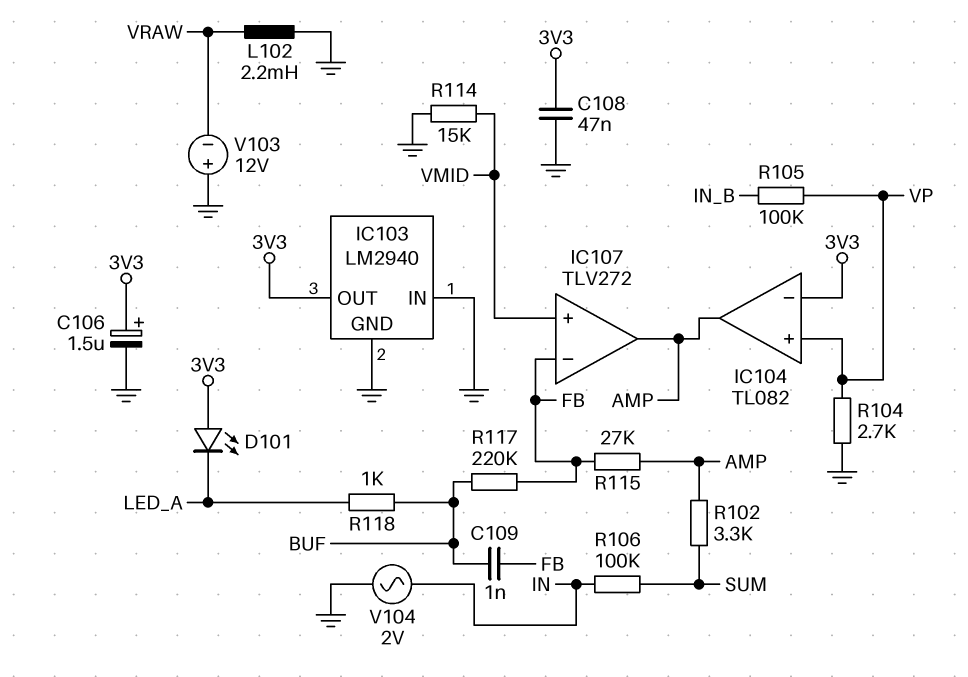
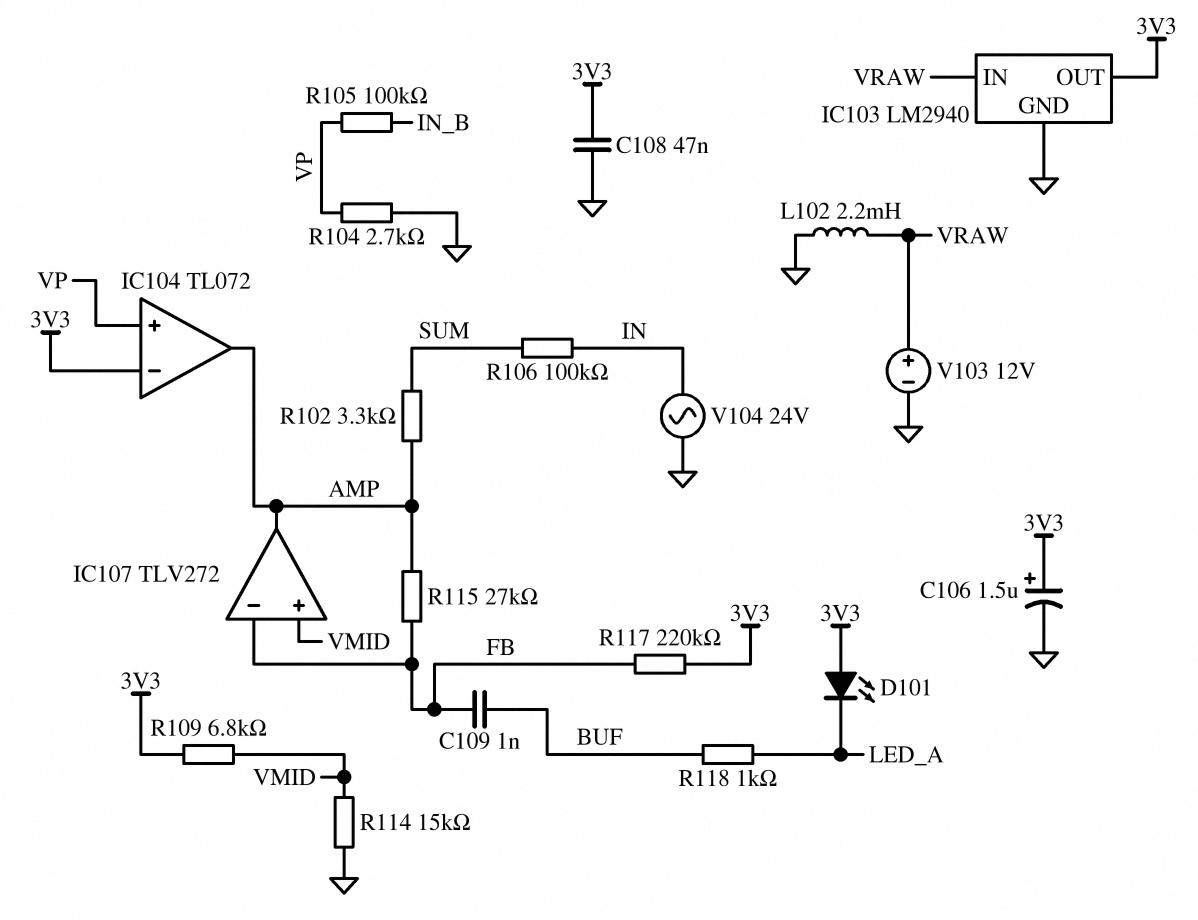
IC103 pin IN: GND -> VRAW
IC104: TL082 -> TL072
R109: none -> 6.8k (3V3, VMID)
R117: 220k (BUF, FB) -> 220k (3V3, FB)
V103: 12V (plus GND, minus VRAW) -> 12V (plus VRAW, minus GND)
V104: AC 2V (GND, IN) -> AC 24V (GND, IN)

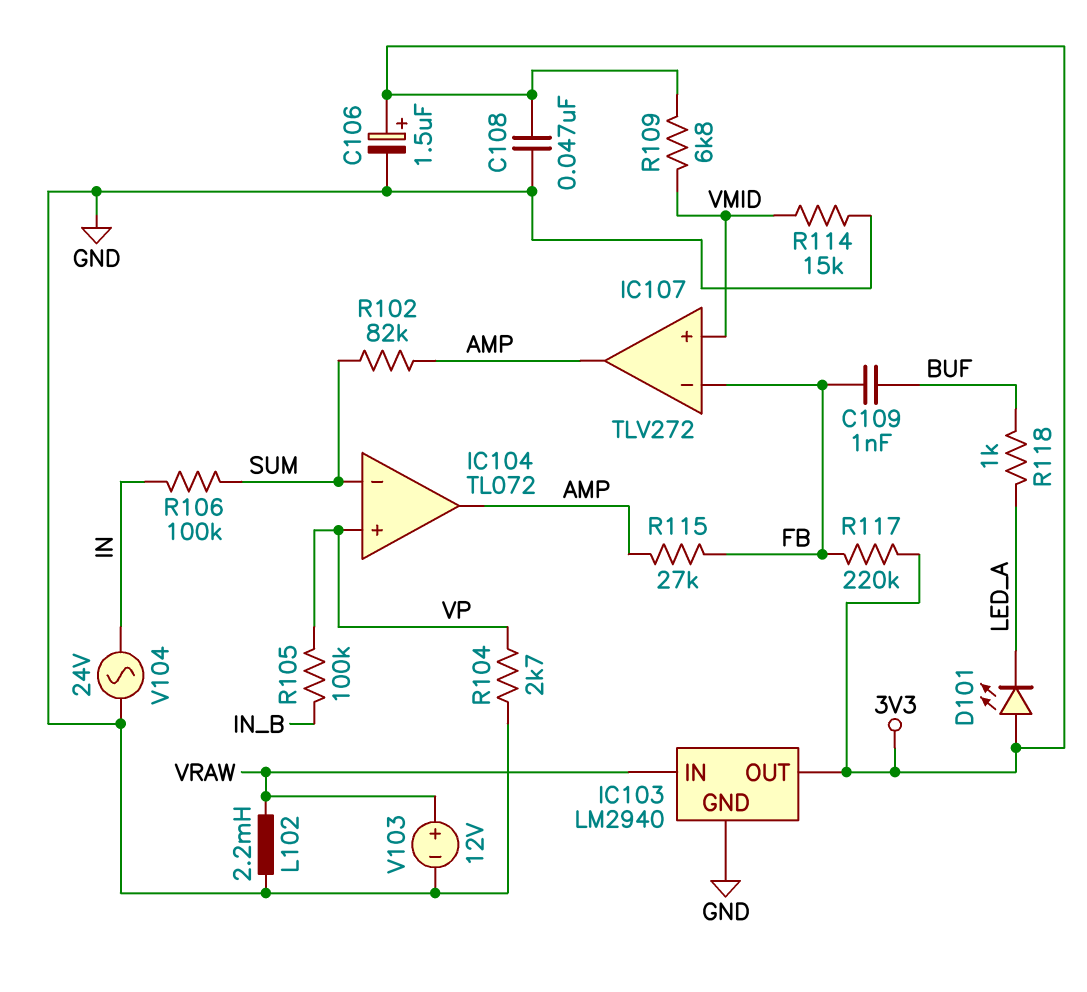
IC104 pin in-: 3V3 -> SUM
R102: 3.3k (AMP, SUM) -> 82k (AMP, SUM)

